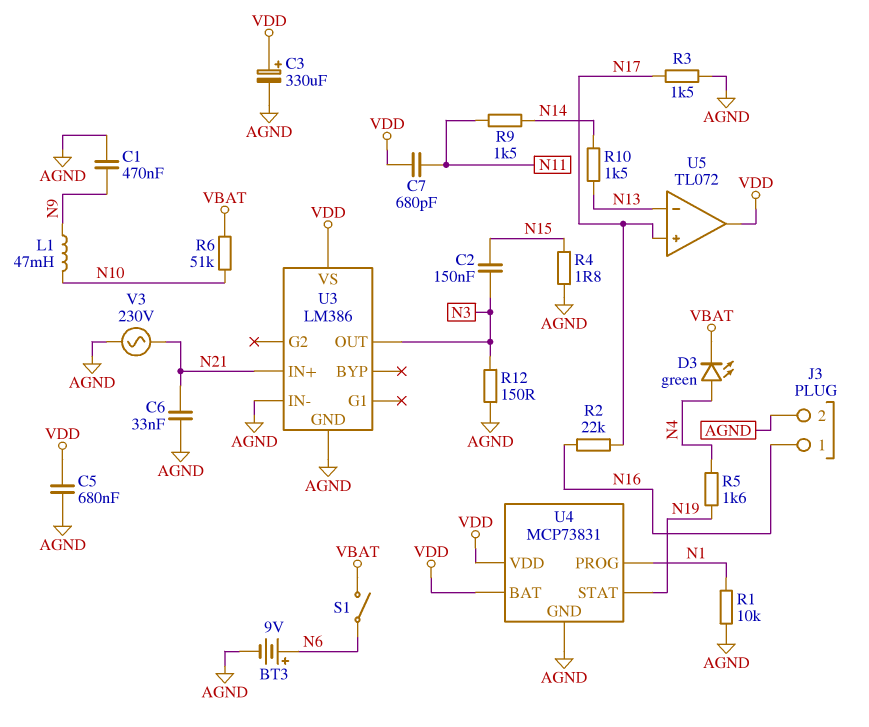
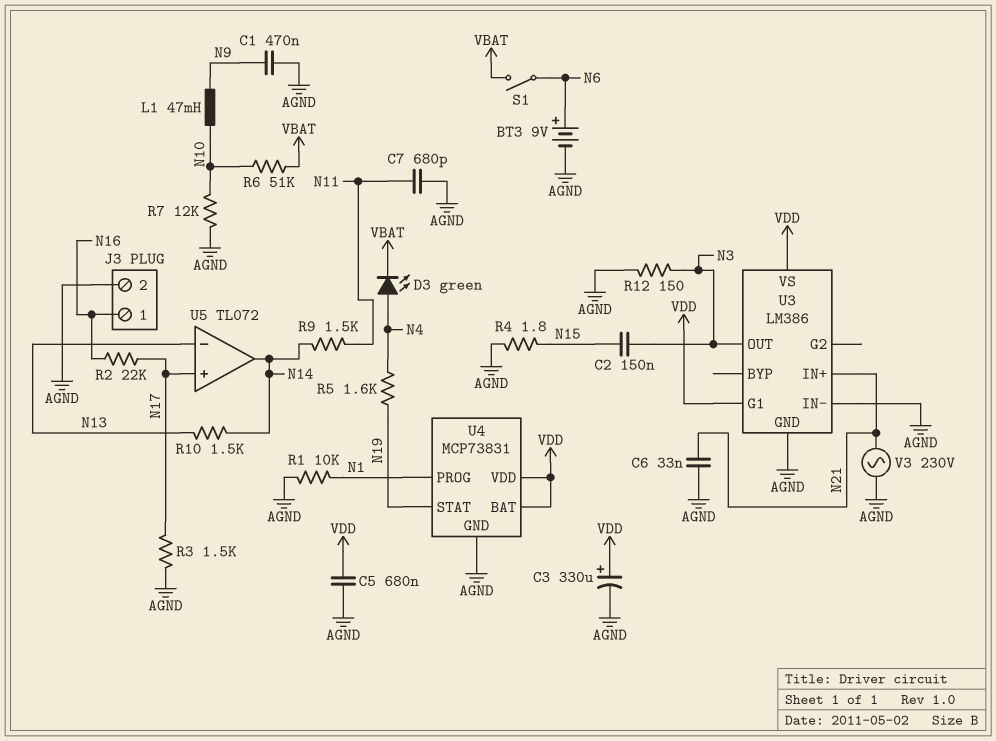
C7: 680pF (N11, VDD) -> 680pF (AGND, N11)
R7: none -> 12k (AGND, N10)
U3 pin G1: none -> VDD
U5 pin out: VDD -> N14

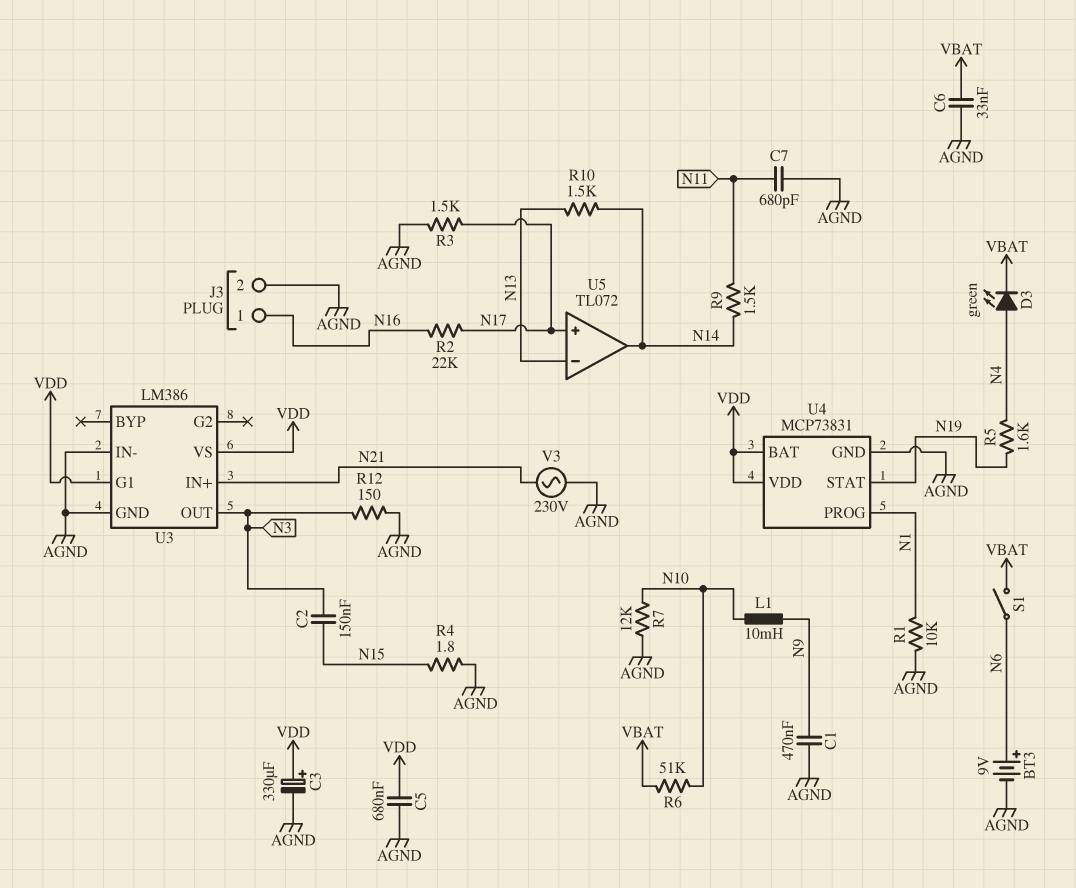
C6: 33nF (AGND, N21) -> 33nF (AGND, VBAT)
L1: 47mH (N9, N10) -> 10mH (N9, N10)

